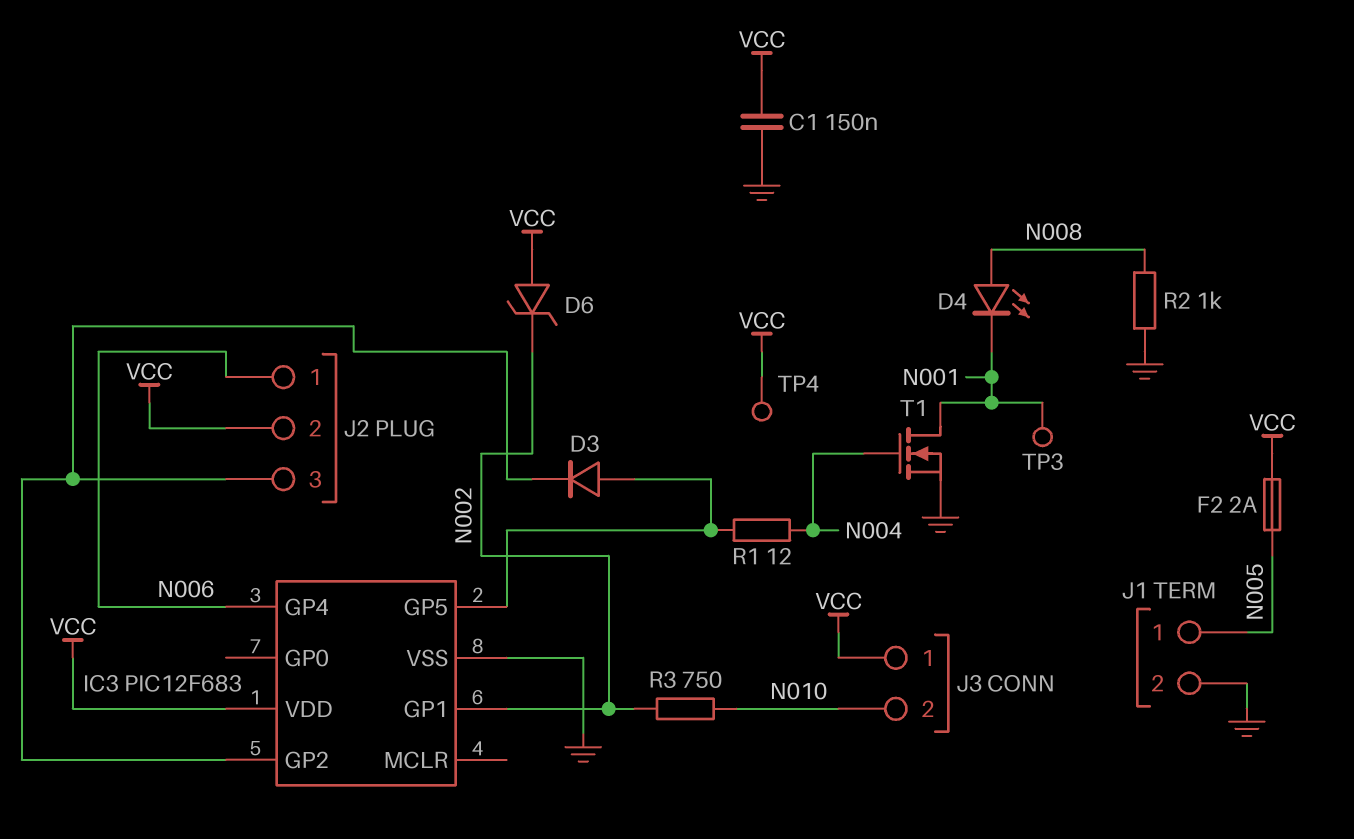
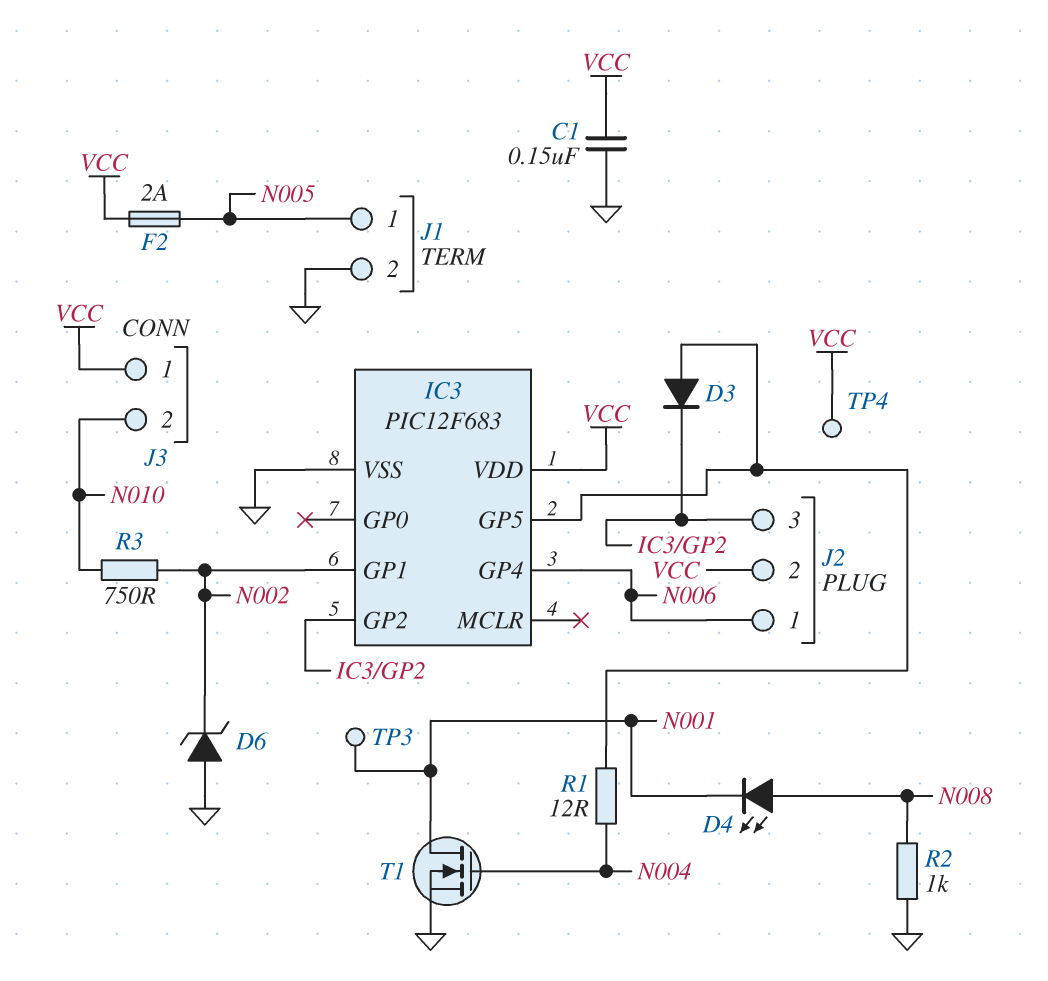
D6: zener (A VCC, K N002) -> zener (A GND, K N002)

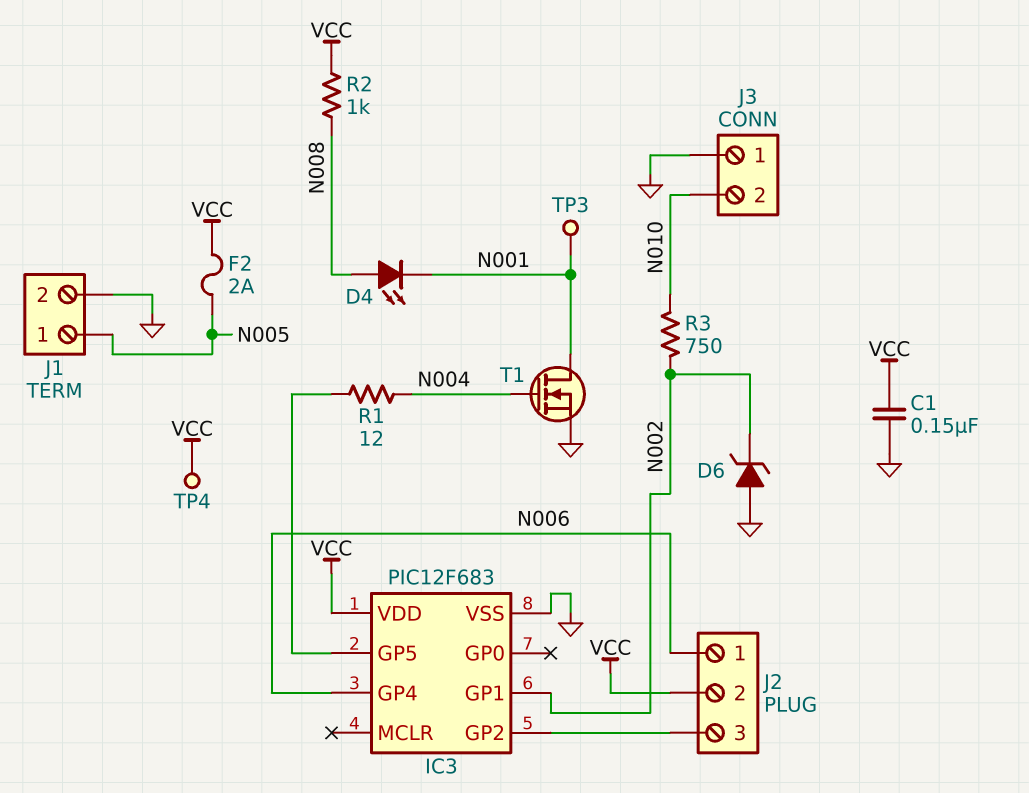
D3: diode (A IC3/GP5, K IC3/GP2) -> none
J3 pin 1: VCC -> GND
R2: 1k (GND, N008) -> 1k (N008, VCC)

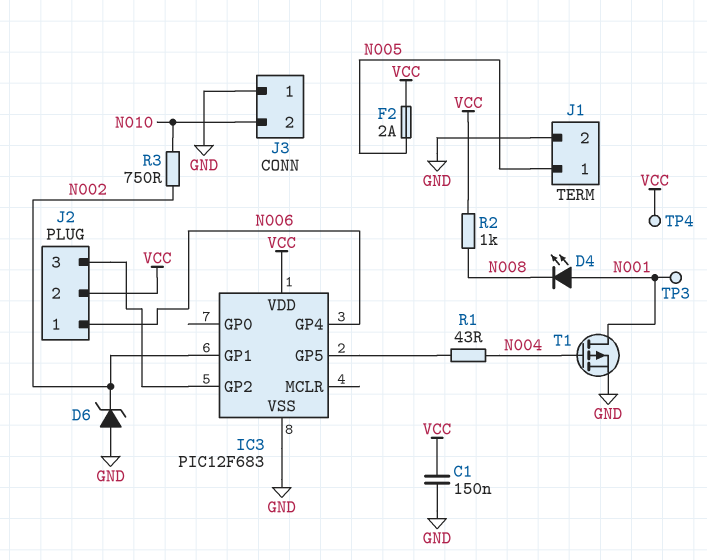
D4: LED (A N008, K N001) -> LED (A N001, K N008)
R1: 12 (IC3/GP5, N004) -> 43 (IC3/GP5, N004)
T1: NMOS (G N004, D N001, S GND) -> PMOS (G N004, D N001, S GND)

